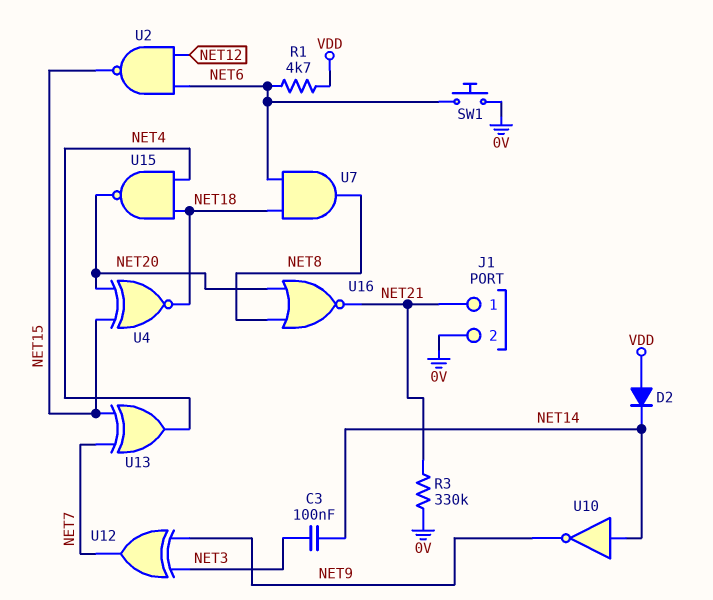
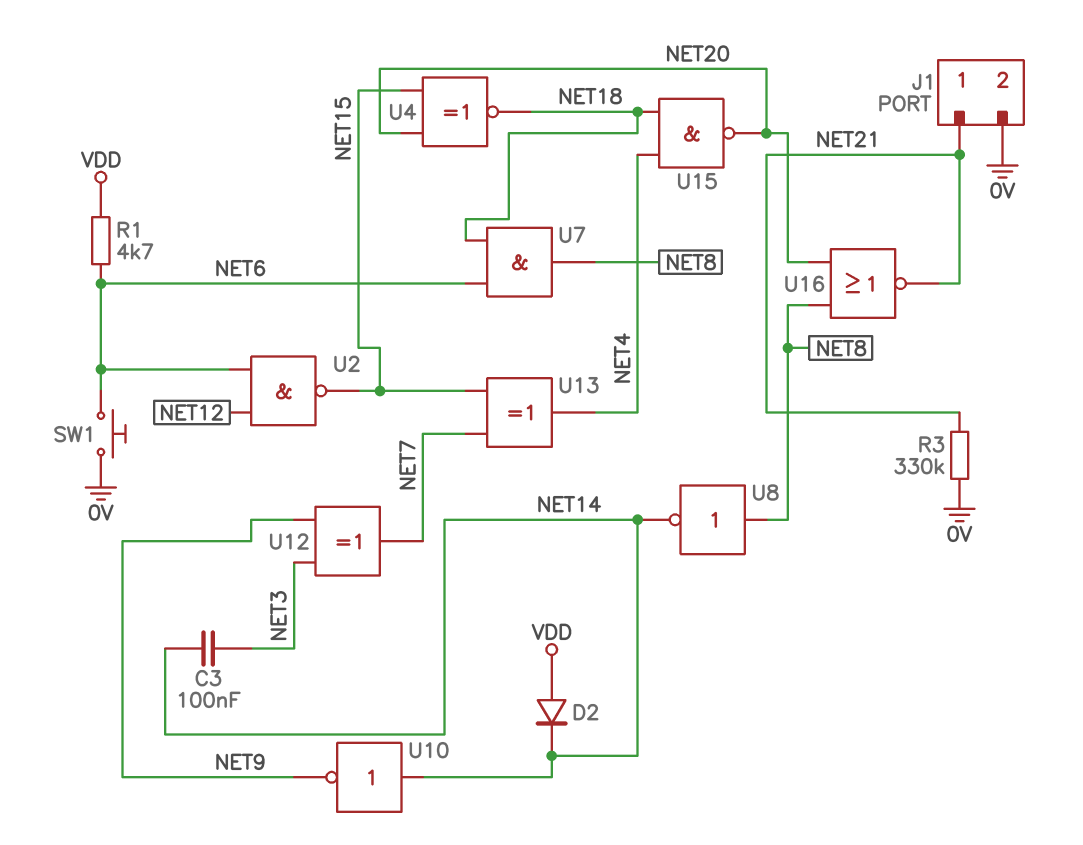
U8: none -> NOT (in NET8, out NET14)

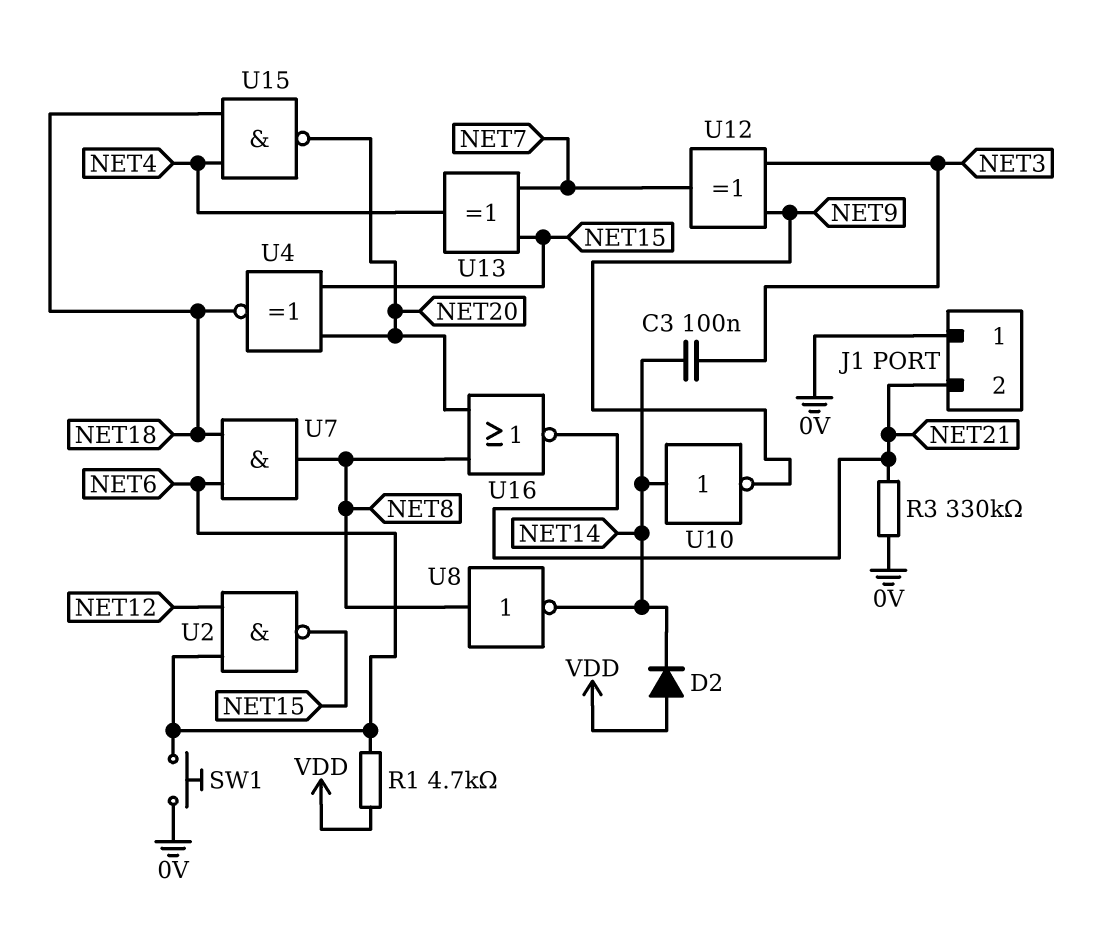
J1 pin 1: NET21 -> 0V
J1 pin 2: 0V -> NET21

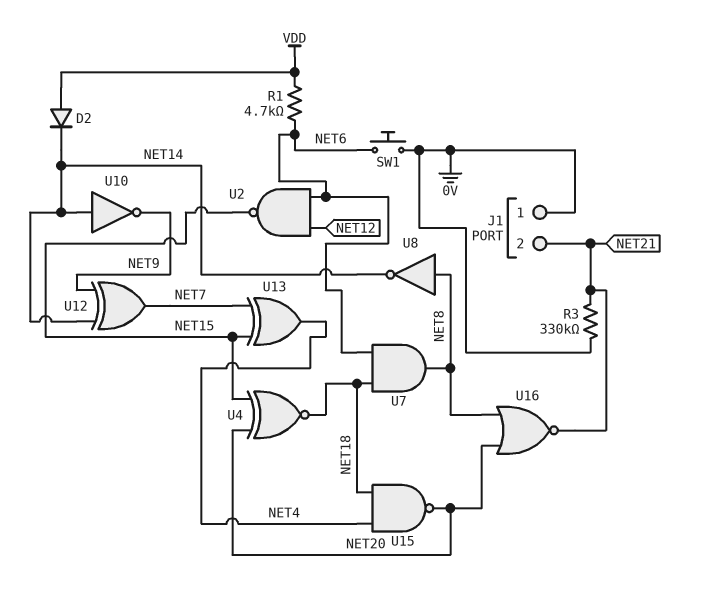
C3: 100nF (NET3, NET14) -> none
U12: XOR (in NET3, in NET9, out NET7) -> XOR (in NET9, in NET14, out NET7)

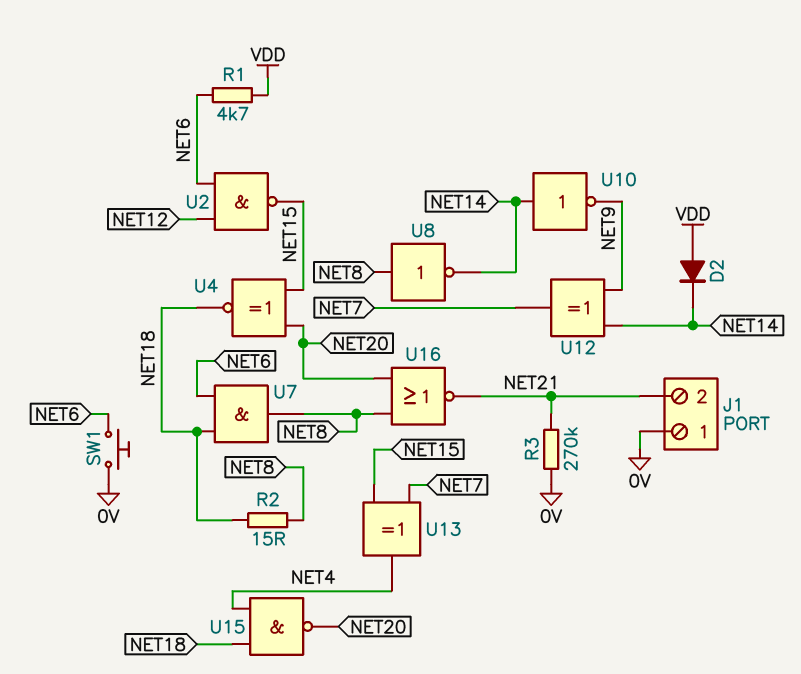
R2: none -> 15 (NET8, NET18)
R3: 330k (0V, NET21) -> 270k (0V, NET21)

